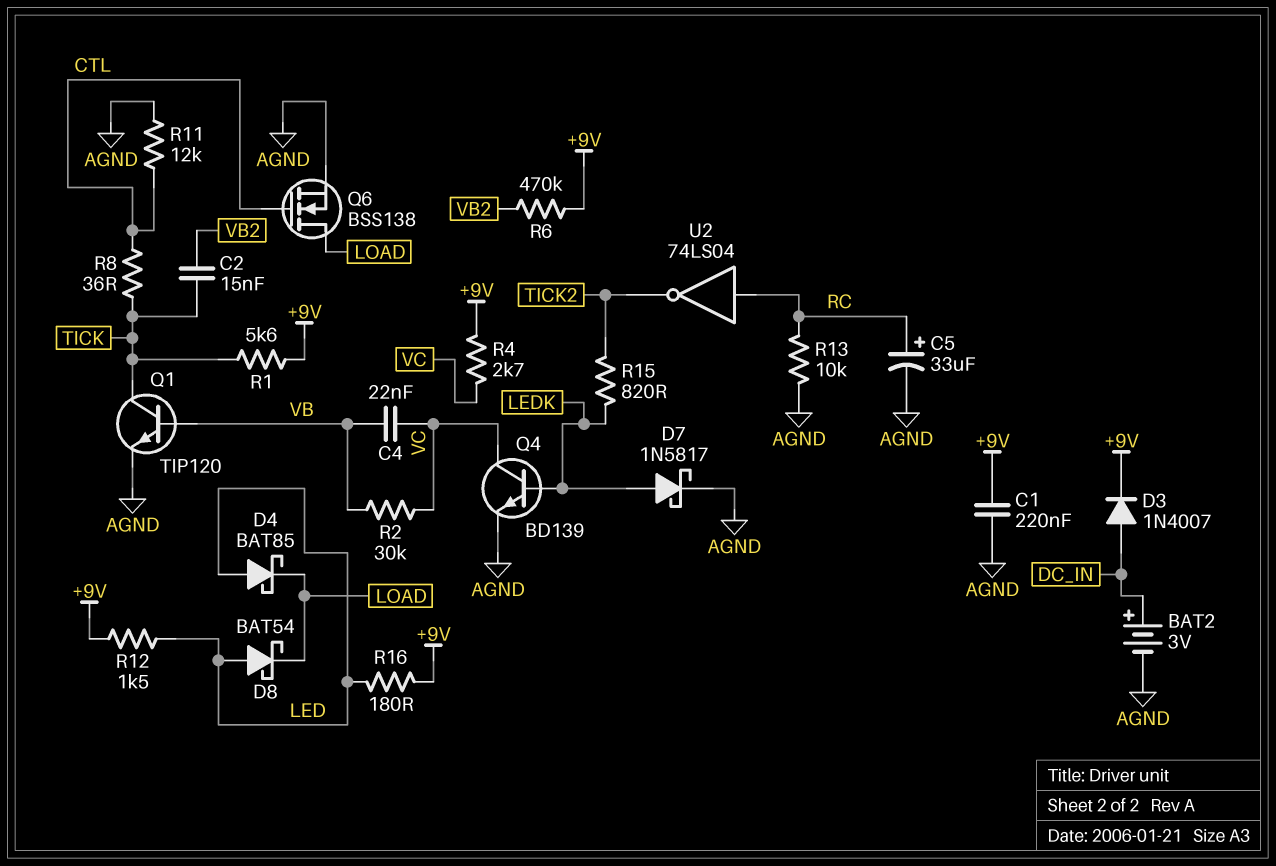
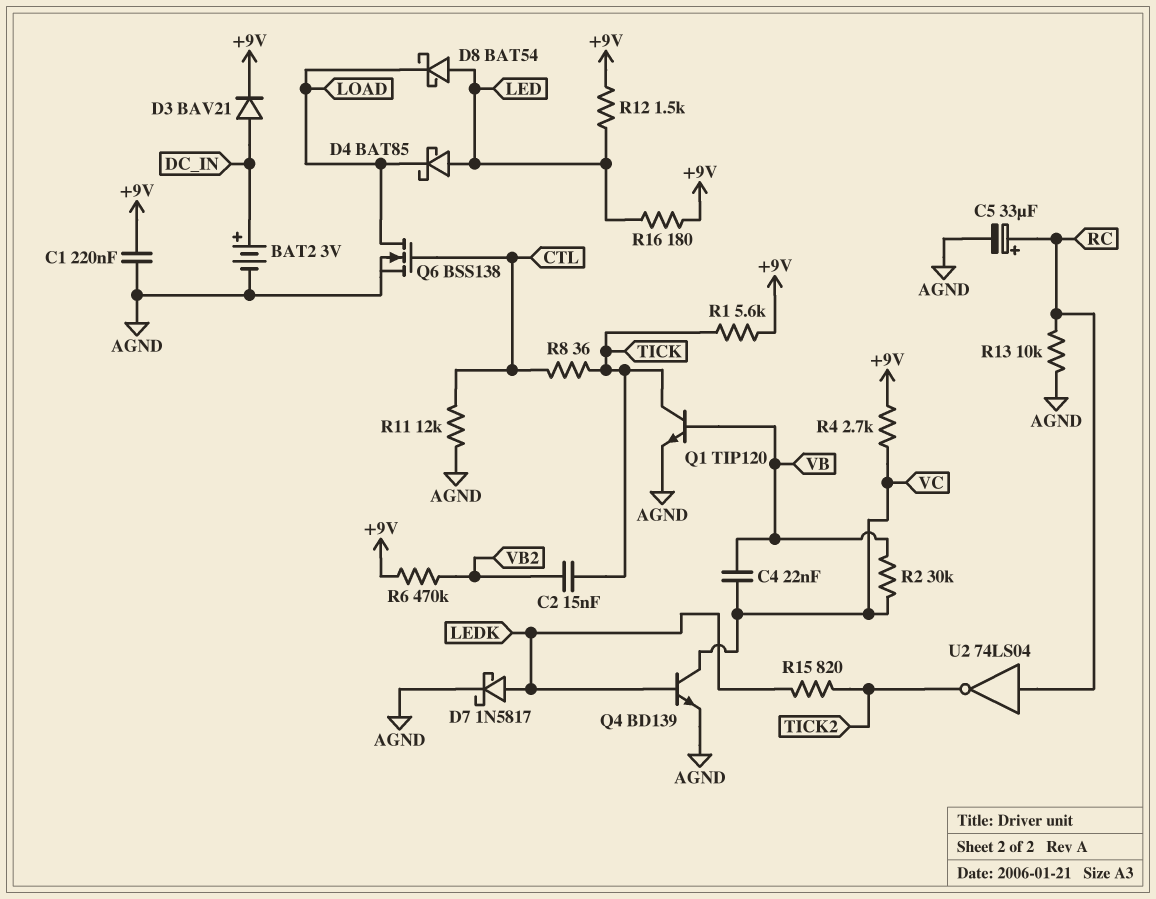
D3: diode 1N4007 (A DC_IN, K +9V) -> diode BAV21 (A DC_IN, K +9V)

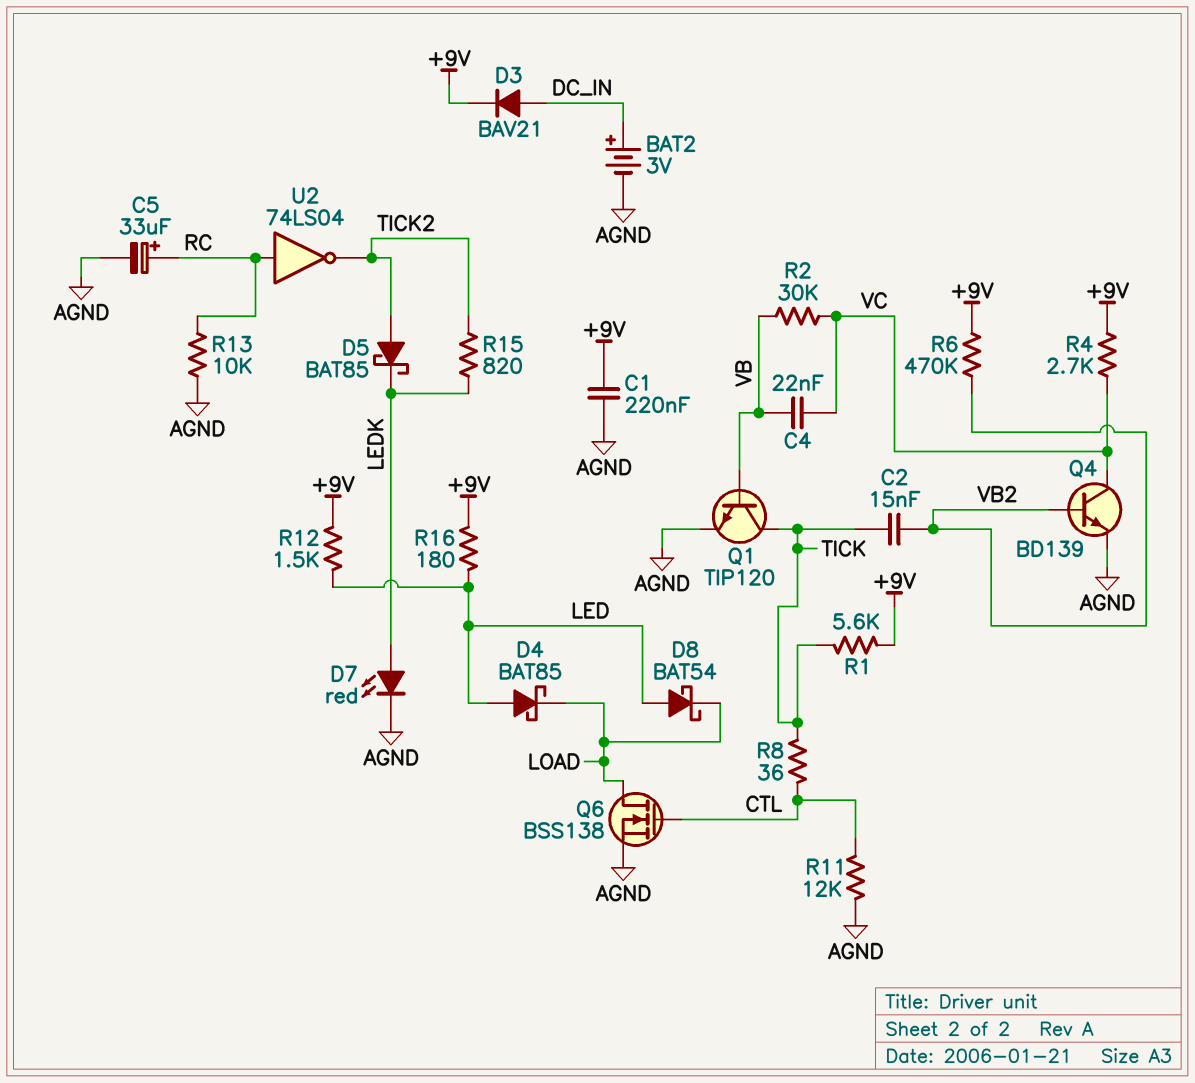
D5: none -> schottky BAT85 (A TICK2, K LEDK)
D7: schottky 1N5817 (A LEDK, K AGND) -> LED red (A LEDK, K AGND)
Q4: NPN BD139 (B LEDK, C VC, E AGND) -> NPN BD139 (B VB2, C VC, E AGND)

